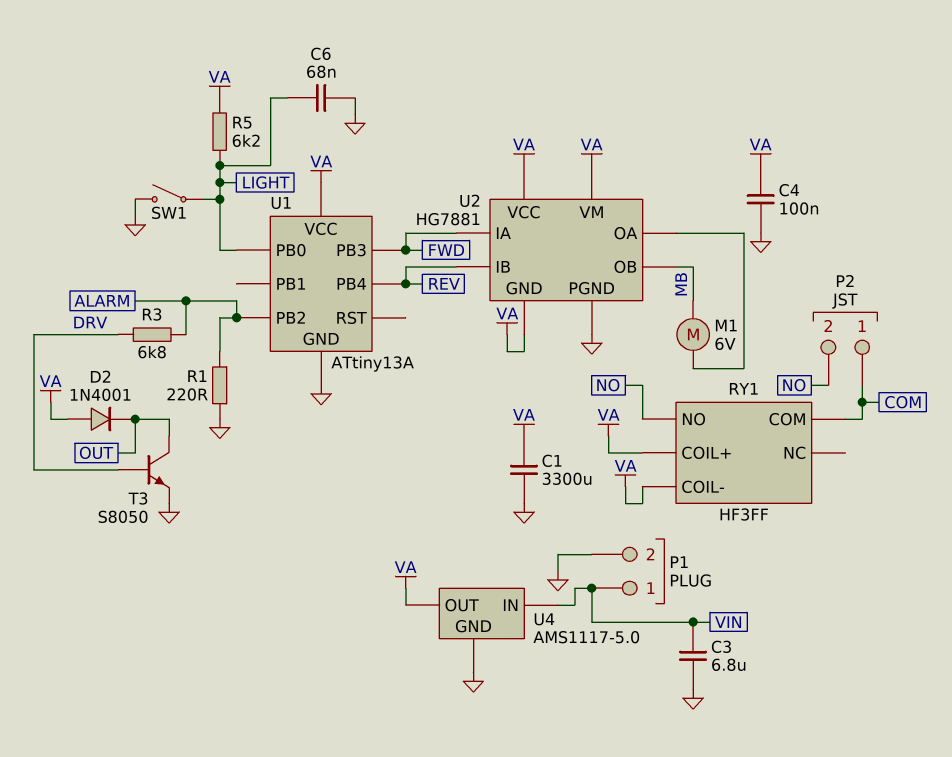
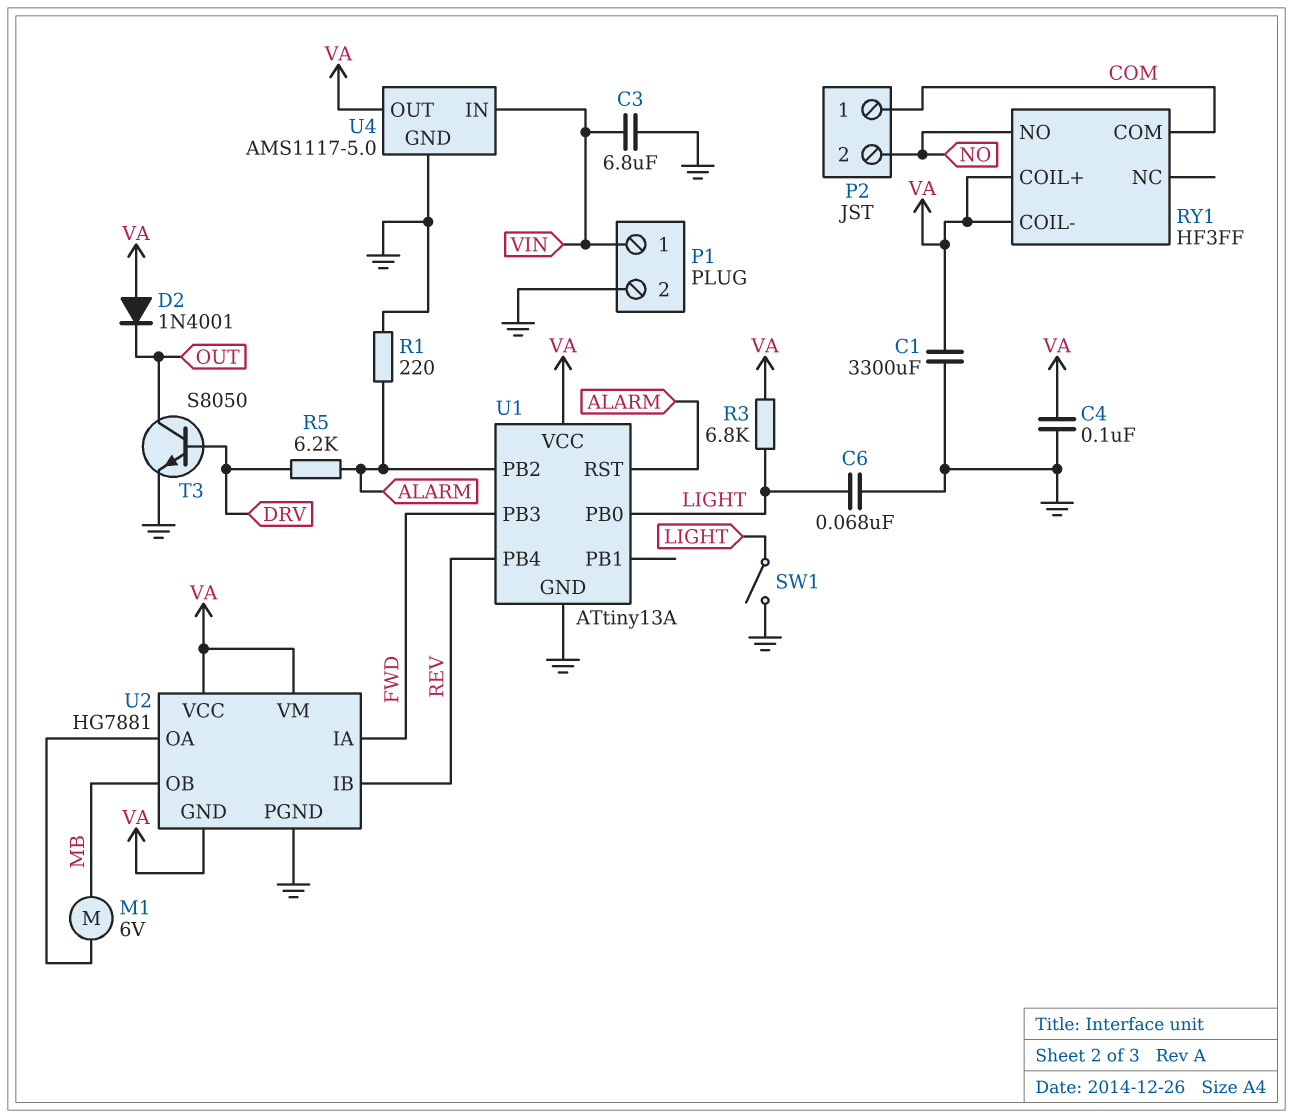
R3: 6.8k (ALARM, DRV) -> 6.8k (LIGHT, VA)
R5: 6.2k (LIGHT, VA) -> 6.2k (ALARM, DRV)
U1 pin RST: none -> ALARM

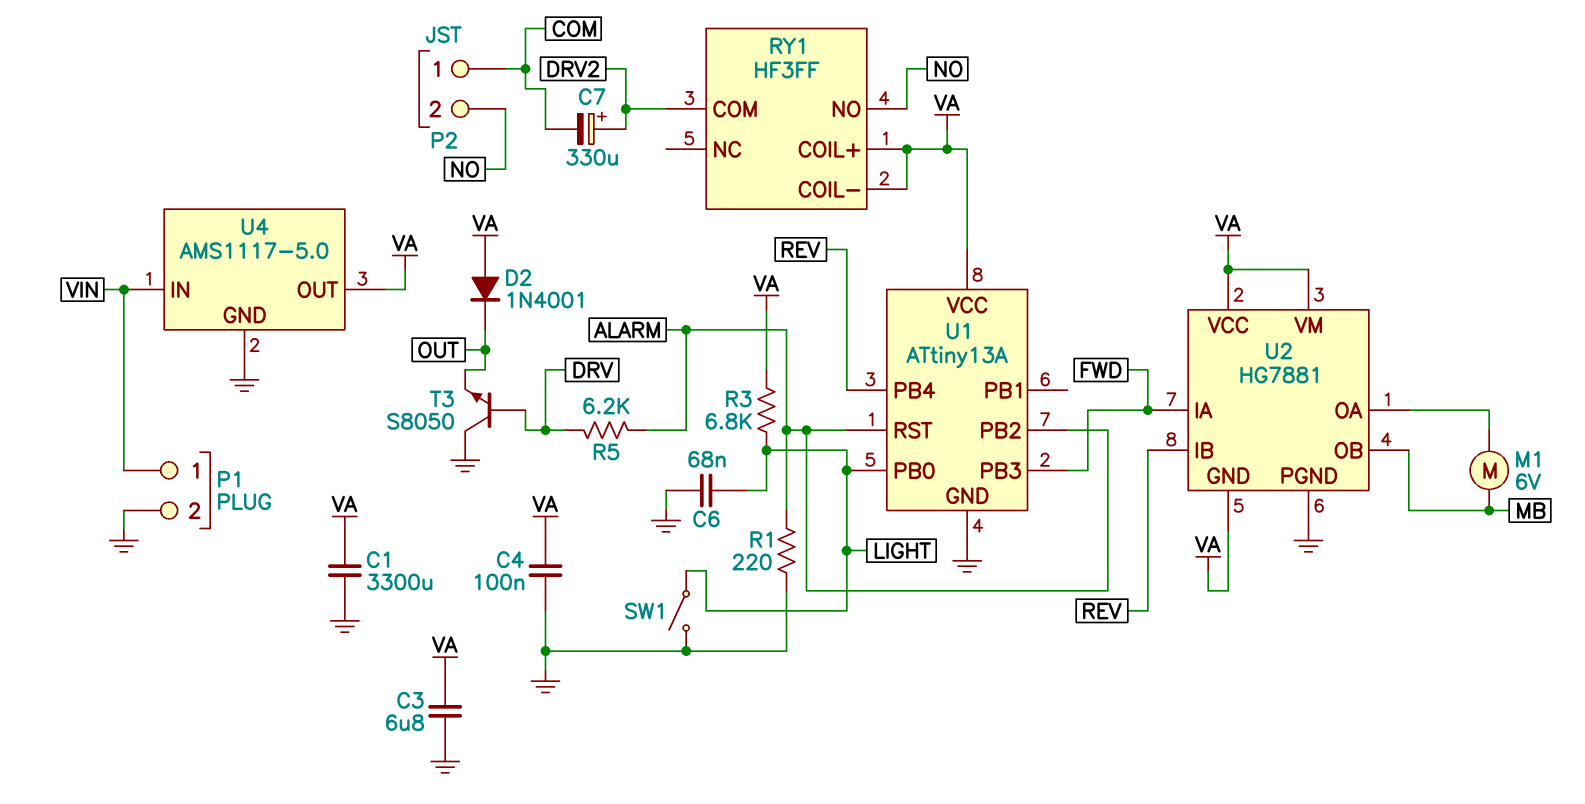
C3: 6.8uF (GND, VIN) -> 6.8uF (GND, VA)
C7: none -> 330uF (plus DRV2, minus COM)
RY1 pin COM: COM -> DRV2
T3: NPN S8050 (B DRV, C OUT, E GND) -> NPN S8050 (B DRV, C GND, E OUT)

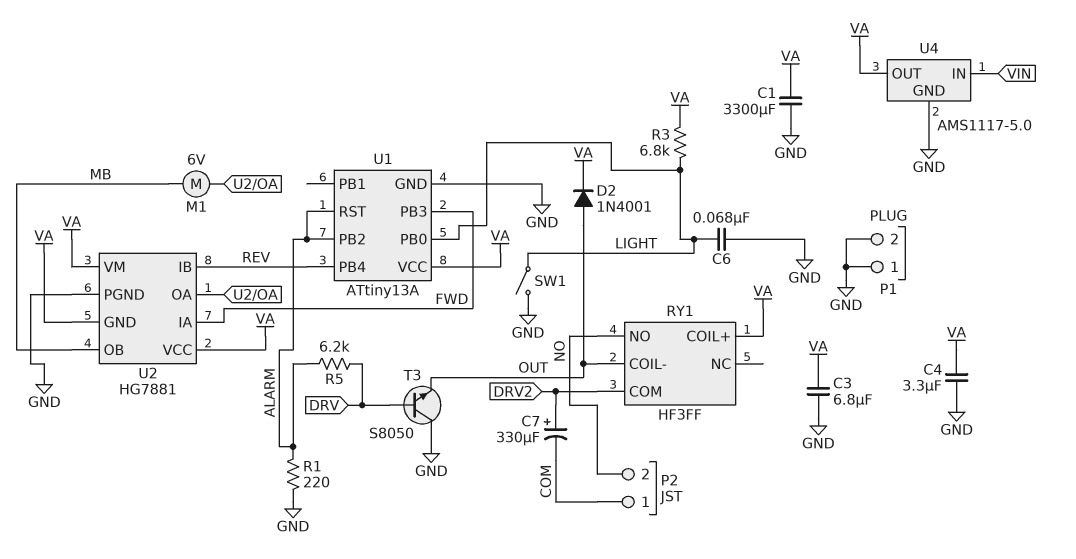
C4: 100nF (GND, VA) -> 3.3uF (GND, VA)
D2: diode 1N4001 (A VA, K OUT) -> diode 1N4001 (A OUT, K VA)
P1 pin 1: VIN -> GND
RY1 pin COIL-: VA -> OUT

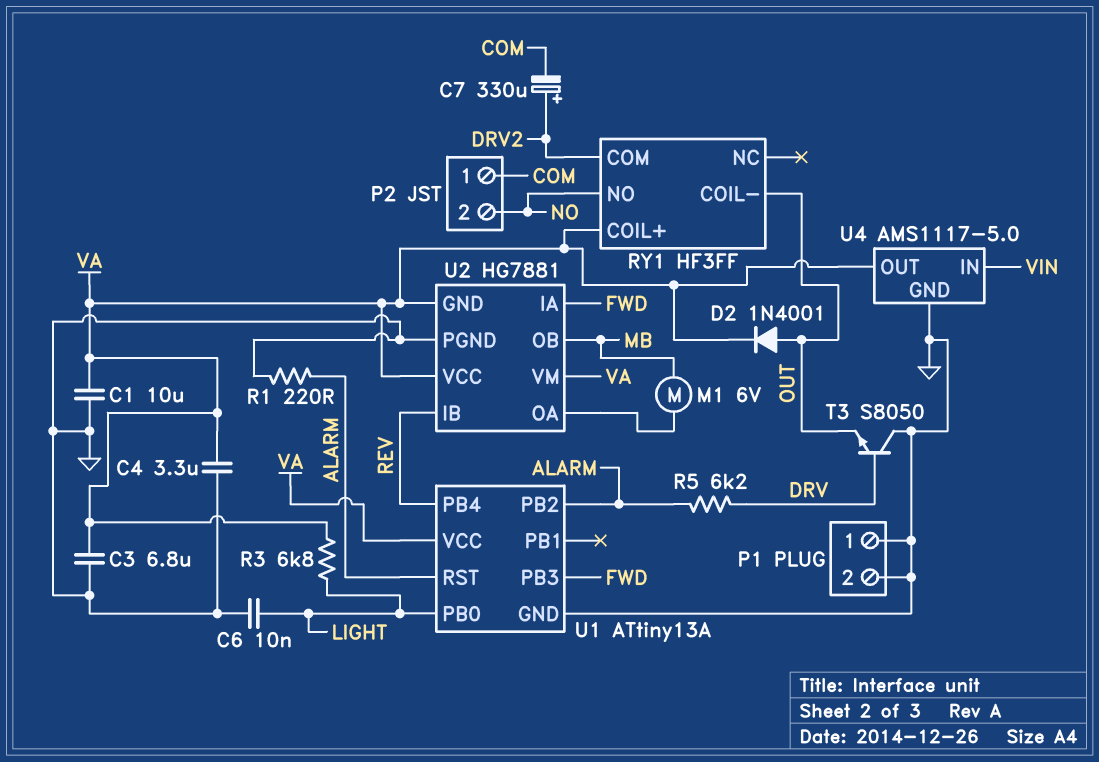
C1: 3300uF (GND, VA) -> 10uF (GND, VA)
C6: 68nF (GND, LIGHT) -> 10nF (GND, LIGHT)
SW1: switch (GND, LIGHT) -> none

